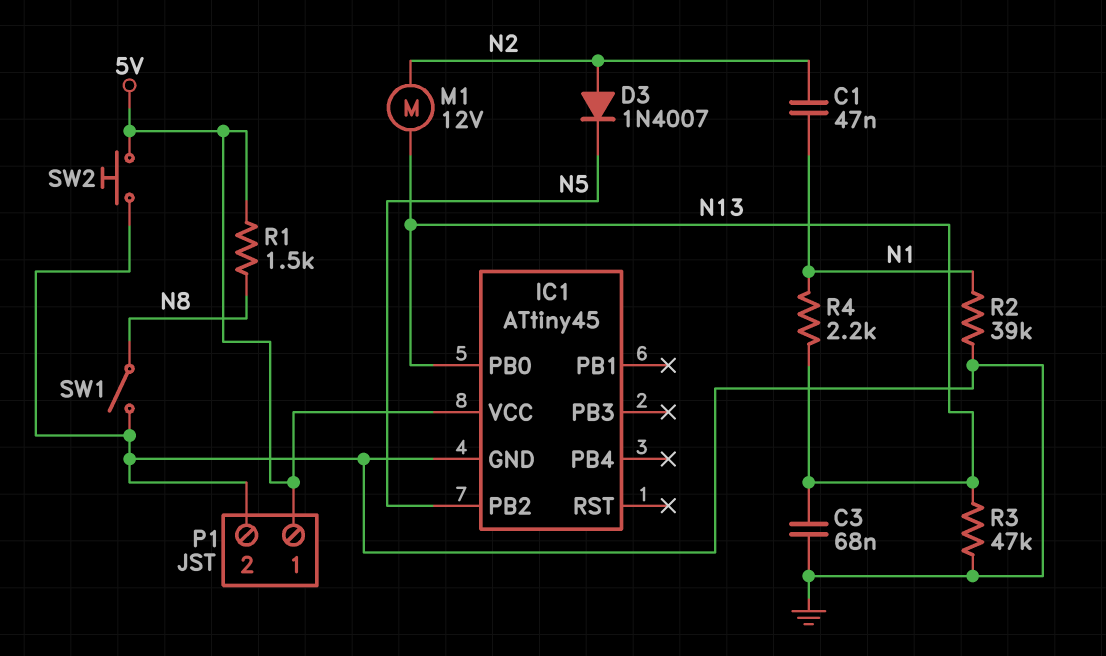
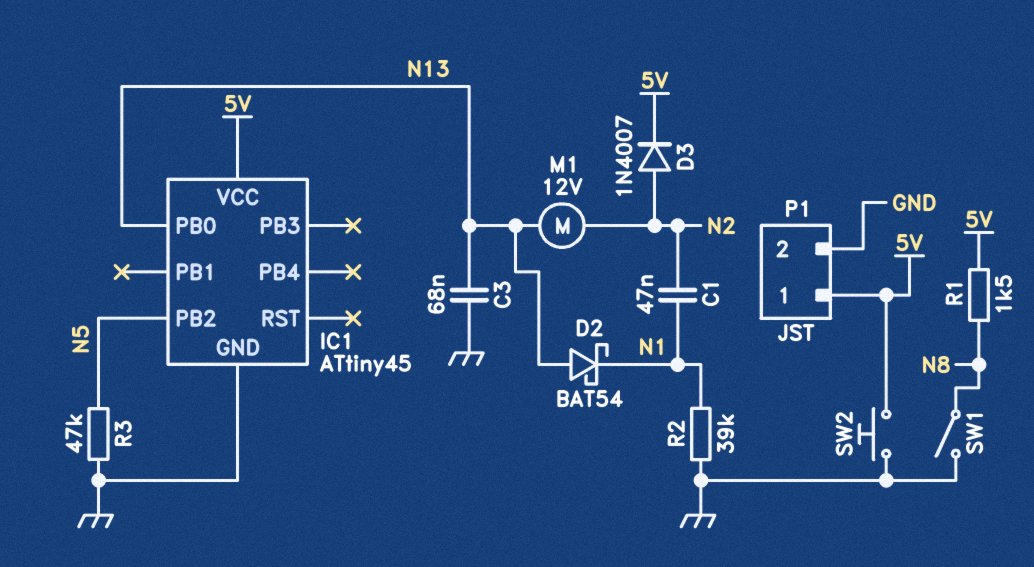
D2: none -> schottky BAT54 (A N13, K N1)
D3: diode 1N4007 (A N2, K N5) -> diode 1N4007 (A N2, K 5V)
R3: 47k (GND, N13) -> 47k (GND, N5)
R4: 2.2k (N1, N13) -> none

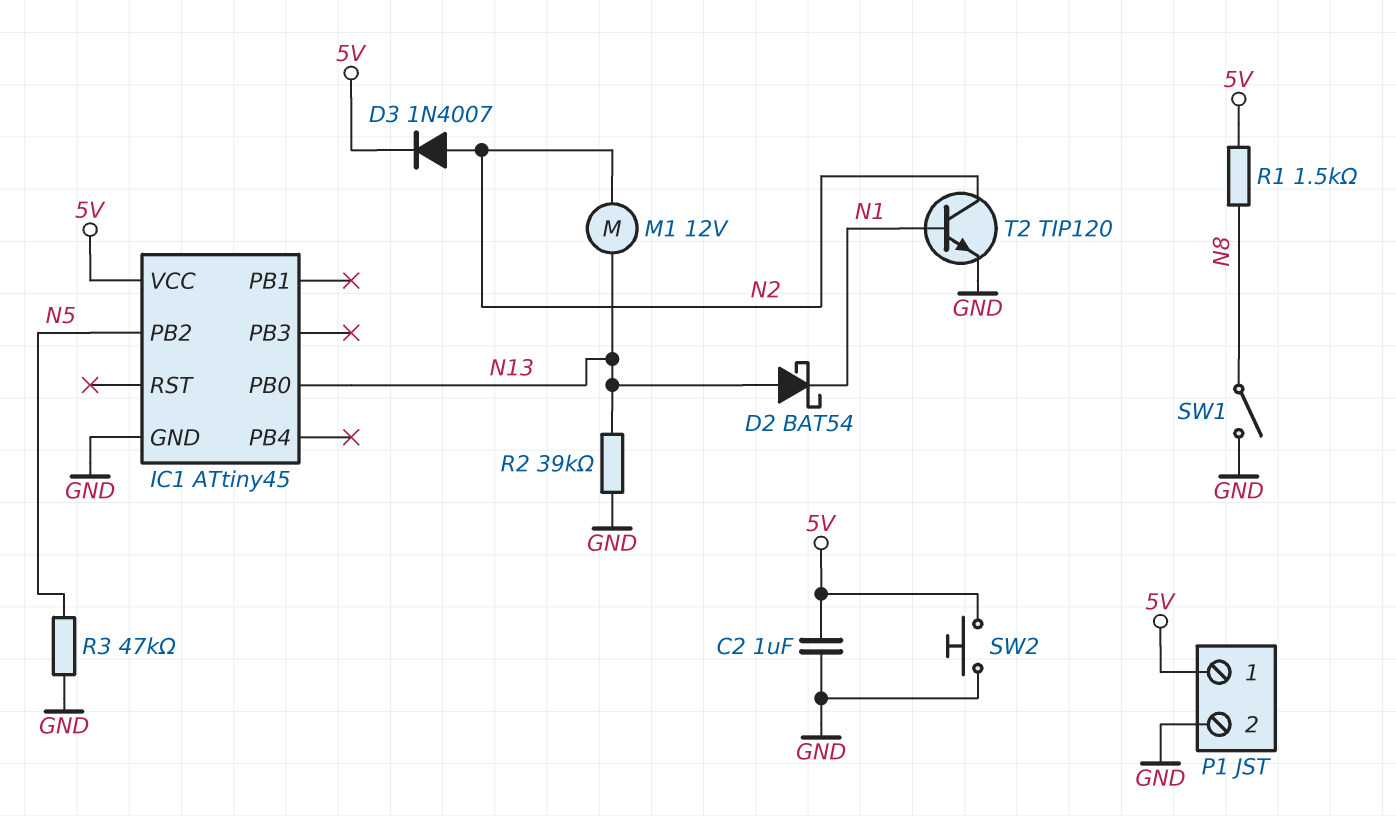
C1: 47nF (N1, N2) -> none
C2: none -> 1uF (5V, GND)
C3: 68nF (GND, N13) -> none
R2: 39k (GND, N1) -> 39k (GND, N13)
T2: none -> NPN TIP120 (B N1, C N2, E GND)

